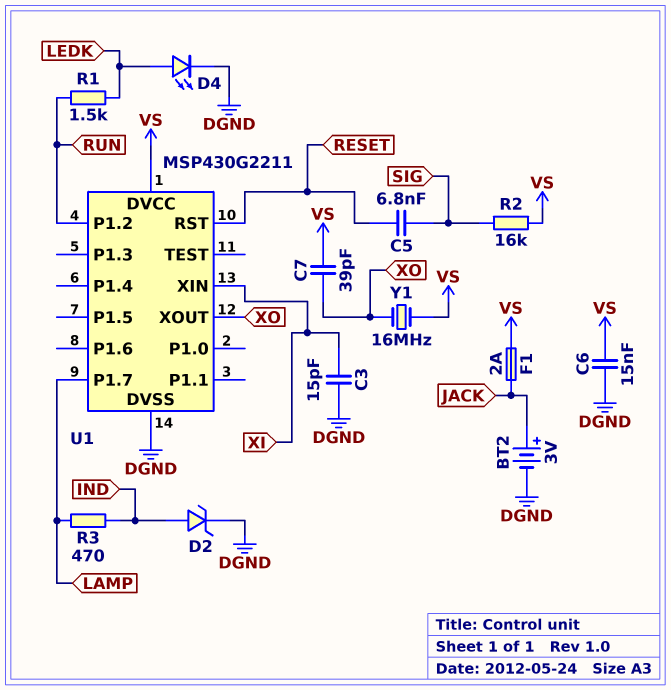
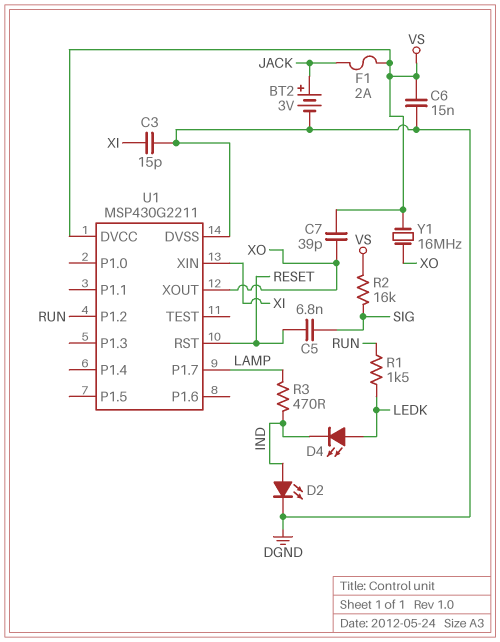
D2: zener (A IND, K DGND) -> LED (A IND, K DGND)
D4: LED (A LEDK, K DGND) -> LED (A LEDK, K IND)

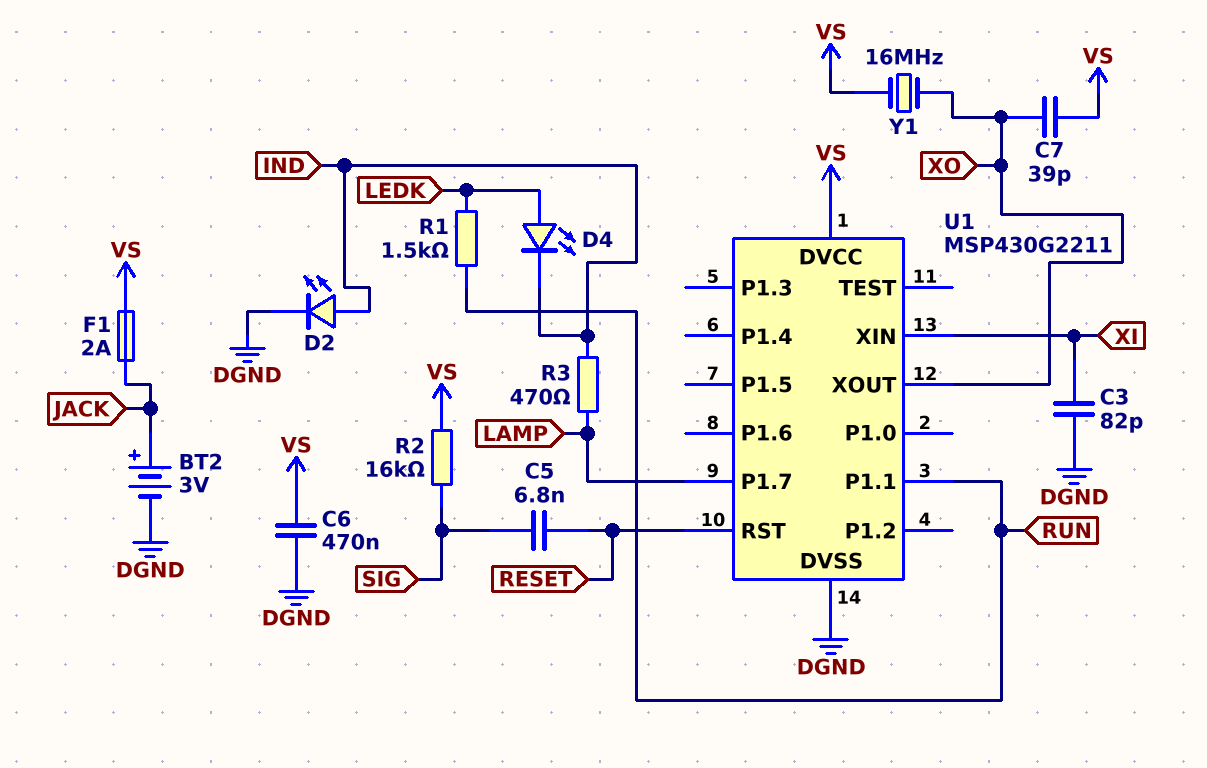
C3: 15pF (DGND, XI) -> 82pF (DGND, XI)
C6: 15nF (DGND, VS) -> 470nF (DGND, VS)
U1 pin P1.1: none -> RUN
U1 pin P1.2: RUN -> none

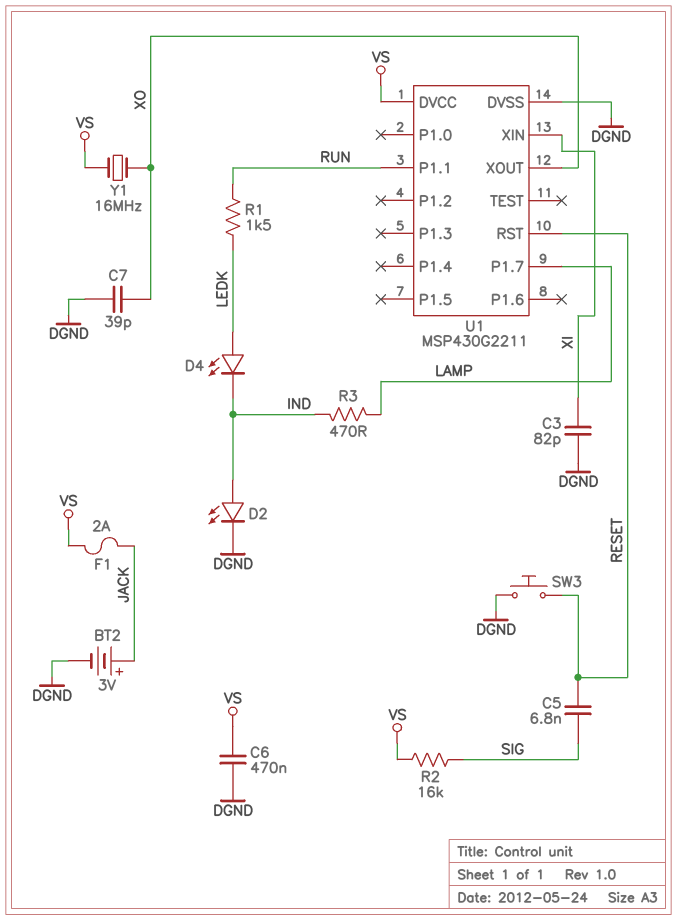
C7: 39pF (VS, XO) -> 39pF (DGND, XO)
SW3: none -> button (DGND, RESET)

